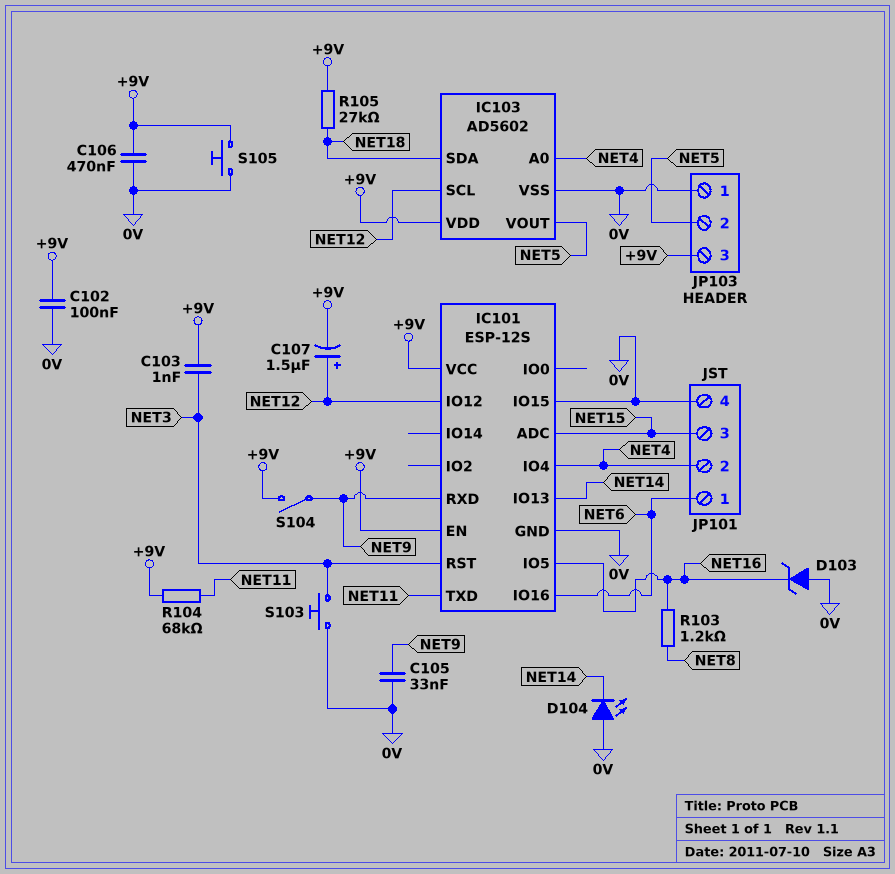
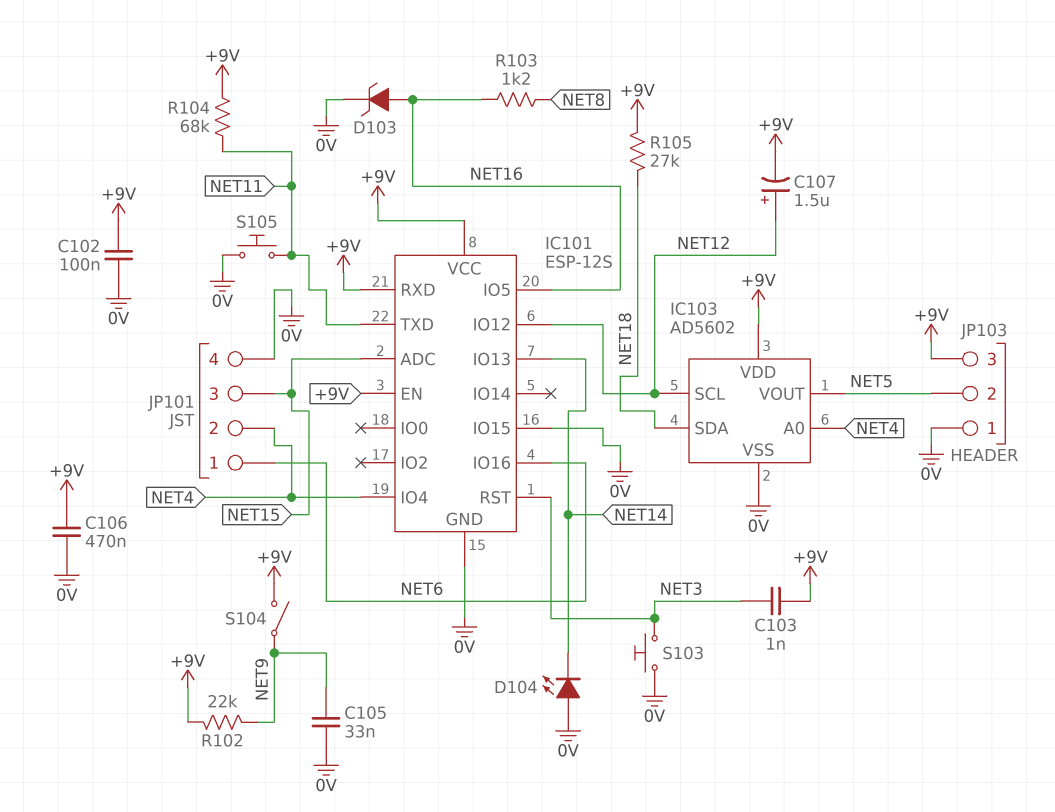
D103: zener (A 0V, K NET16) -> zener (A NET16, K 0V)
IC101 pin RXD: NET9 -> +9V
R102: none -> 22k (+9V, NET9)
S105: button (+9V, 0V) -> button (0V, NET11)

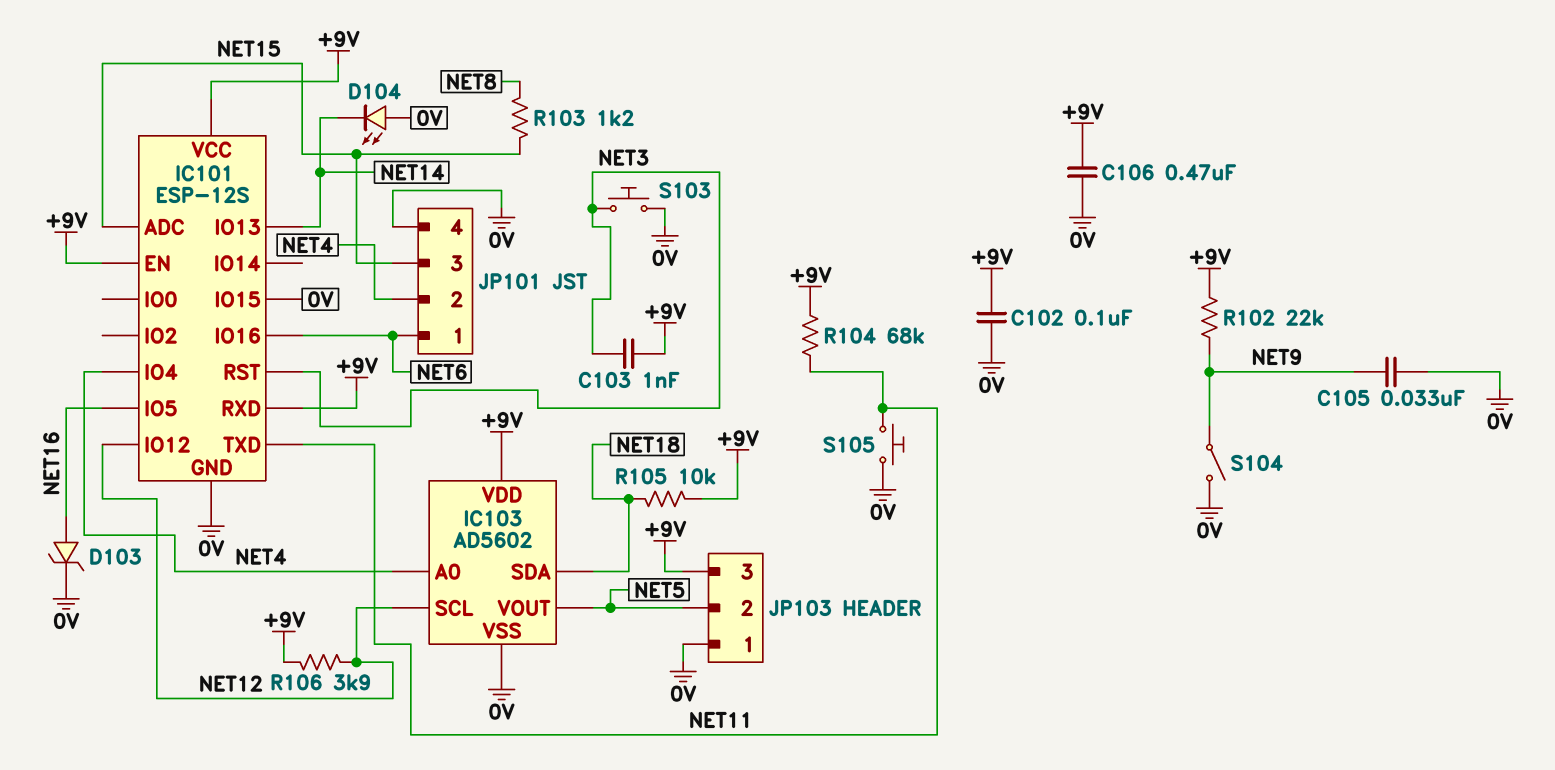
C107: 1.5uF (plus NET12, minus +9V) -> none
R103: 1.2k (NET8, NET16) -> 1.2k (NET8, NET15)
R105: 27k (+9V, NET18) -> 10k (+9V, NET18)
R106: none -> 3.9k (+9V, NET12)
S104: switch (+9V, NET9) -> switch (0V, NET9)

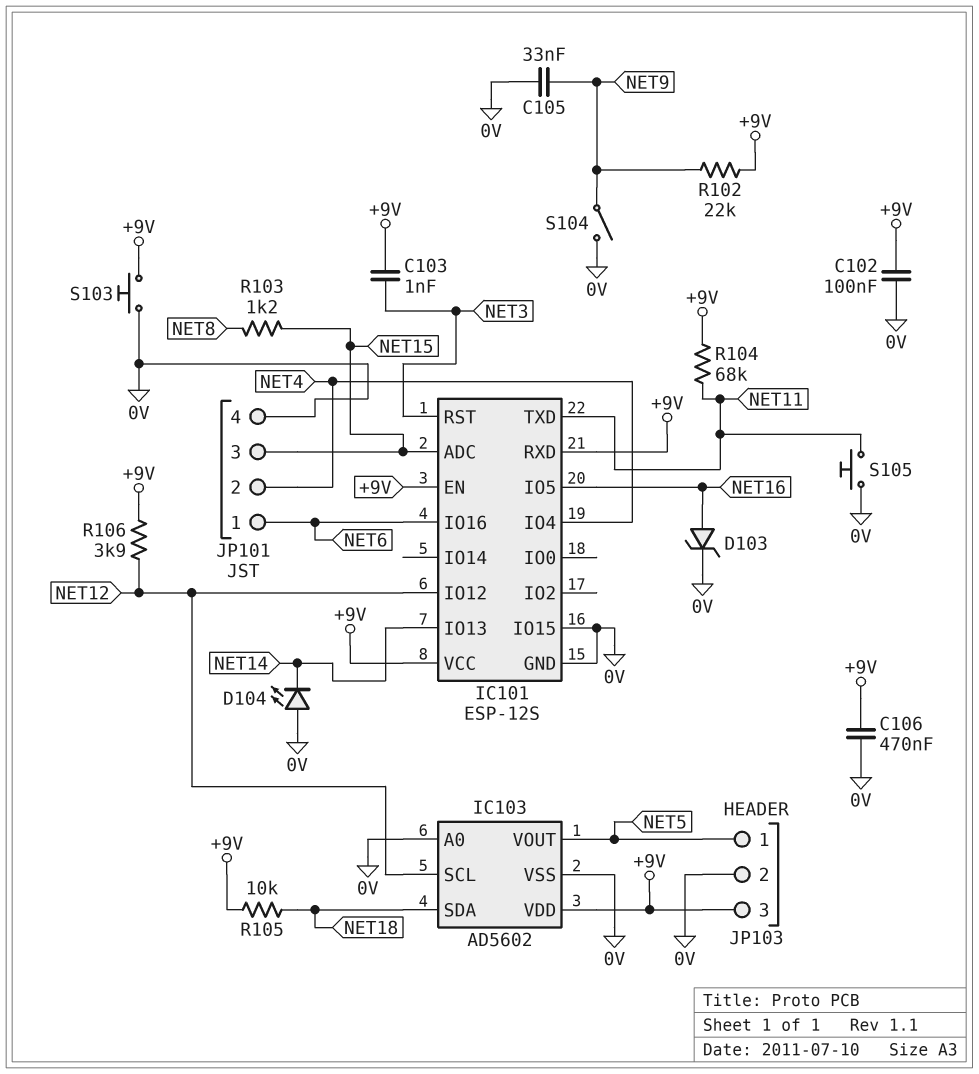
IC103 pin A0: NET4 -> 0V
JP103 pin 1: 0V -> NET5
JP103 pin 2: NET5 -> 0V
S103: button (0V, NET3) -> button (+9V, 0V)

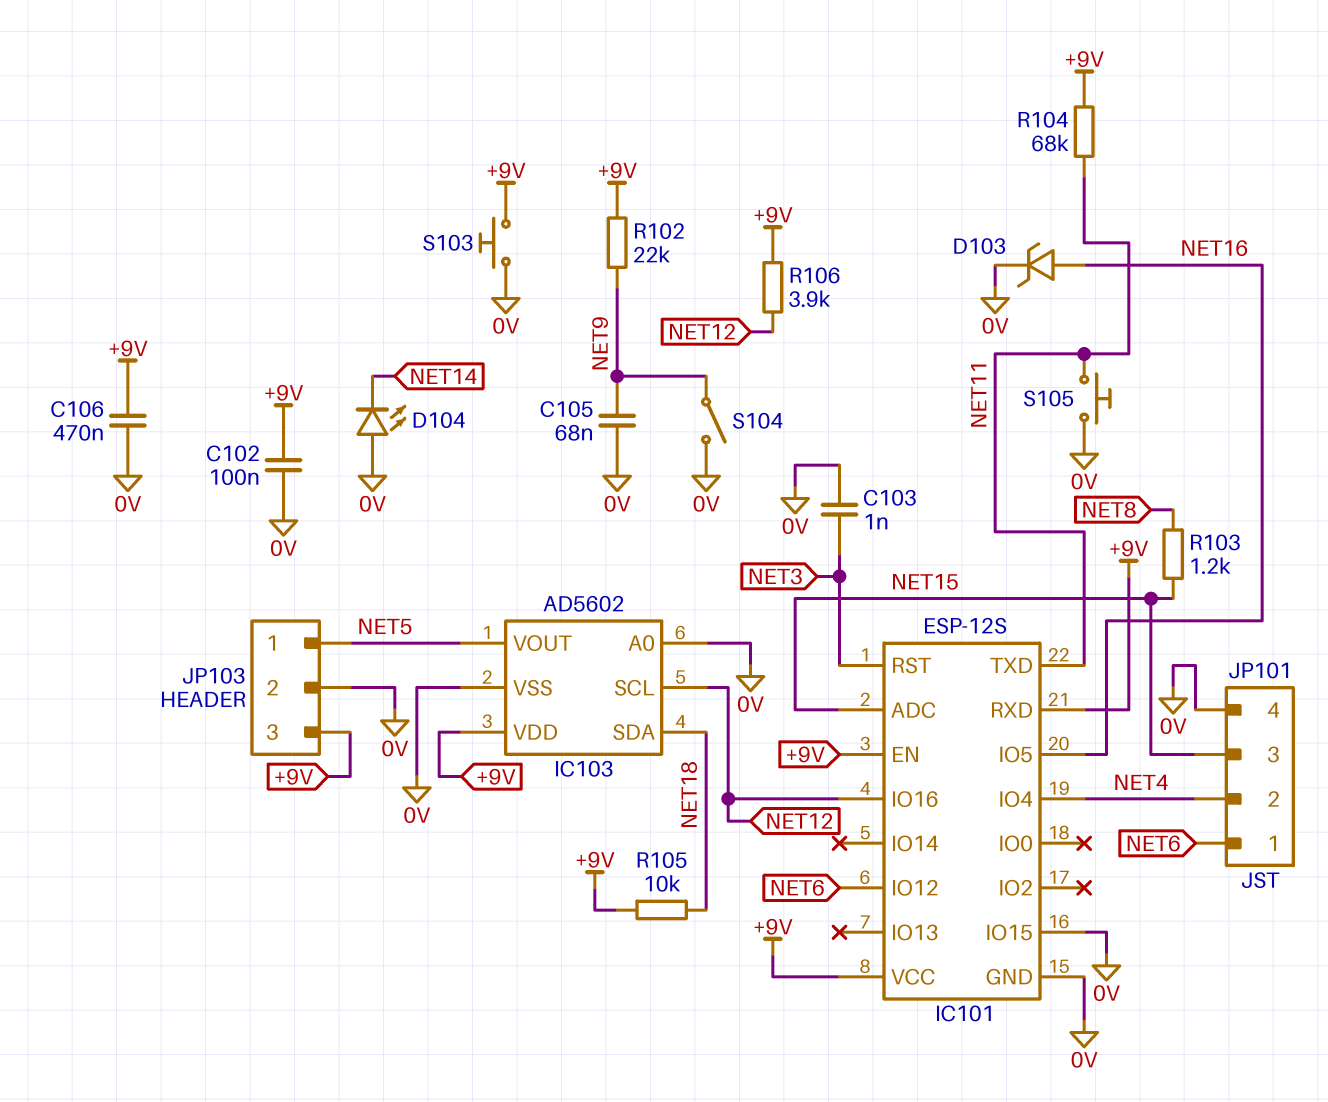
C103: 1nF (+9V, NET3) -> 1nF (0V, NET3)
C105: 33nF (0V, NET9) -> 68nF (0V, NET9)
IC101 pin IO12: NET12 -> NET6
IC101 pin IO13: NET14 -> none
IC101 pin IO16: NET6 -> NET12

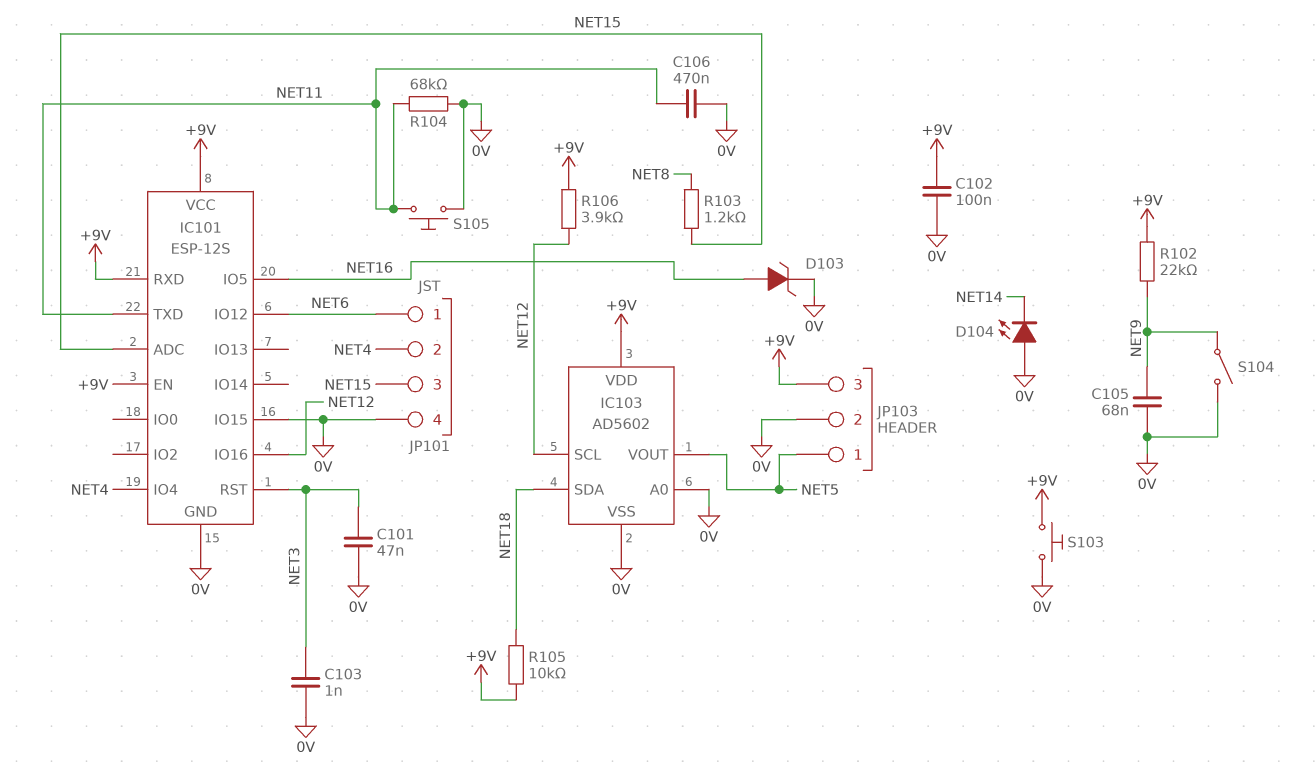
C101: none -> 47nF (0V, NET3)
C106: 470nF (+9V, 0V) -> 470nF (0V, NET11)
R104: 68k (+9V, NET11) -> 68k (0V, NET11)

